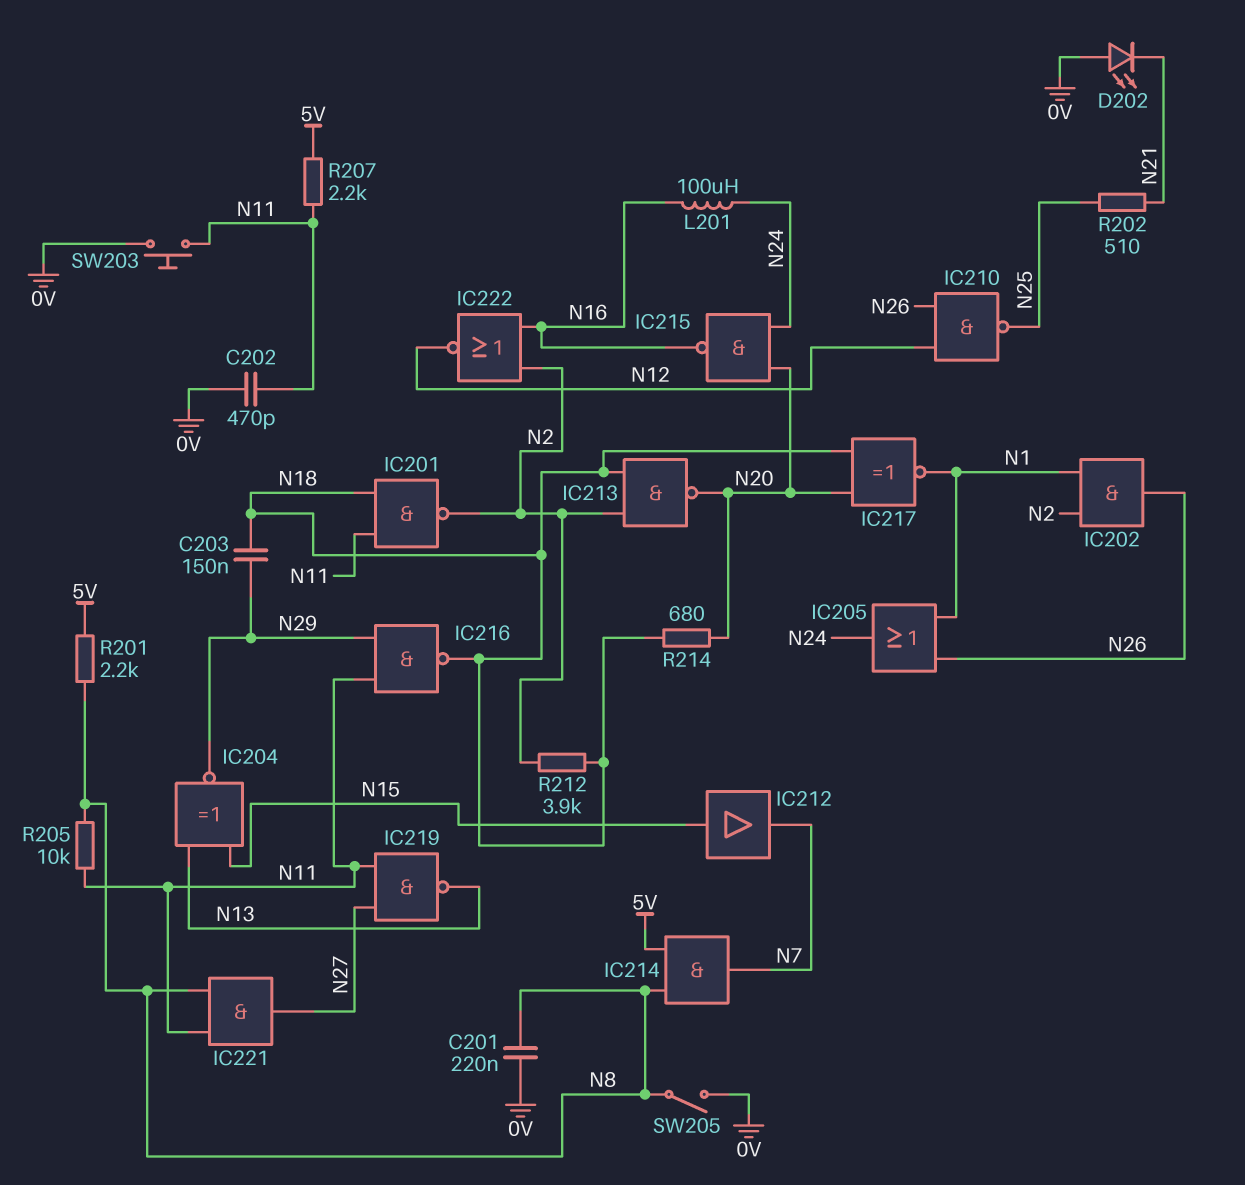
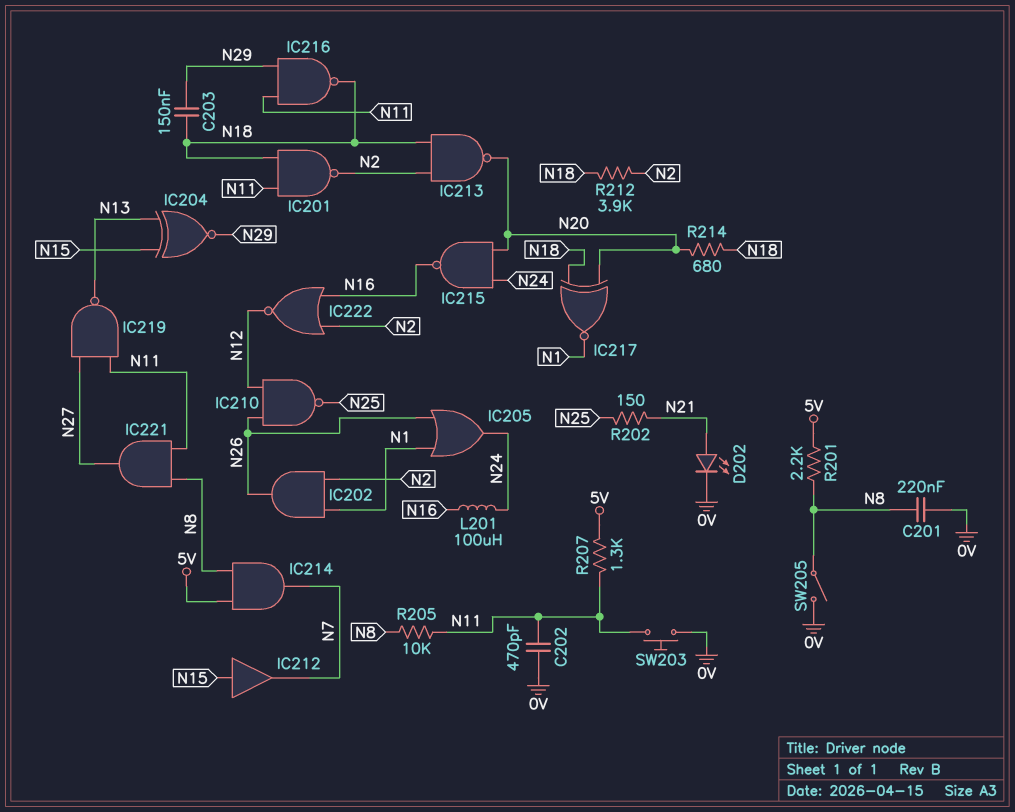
D202: LED (A 0V, K N21) -> LED (A N21, K 0V)
R202: 510 (N21, N25) -> 150 (N21, N25)
R207: 2.2k (5V, N11) -> 1.3k (5V, N11)

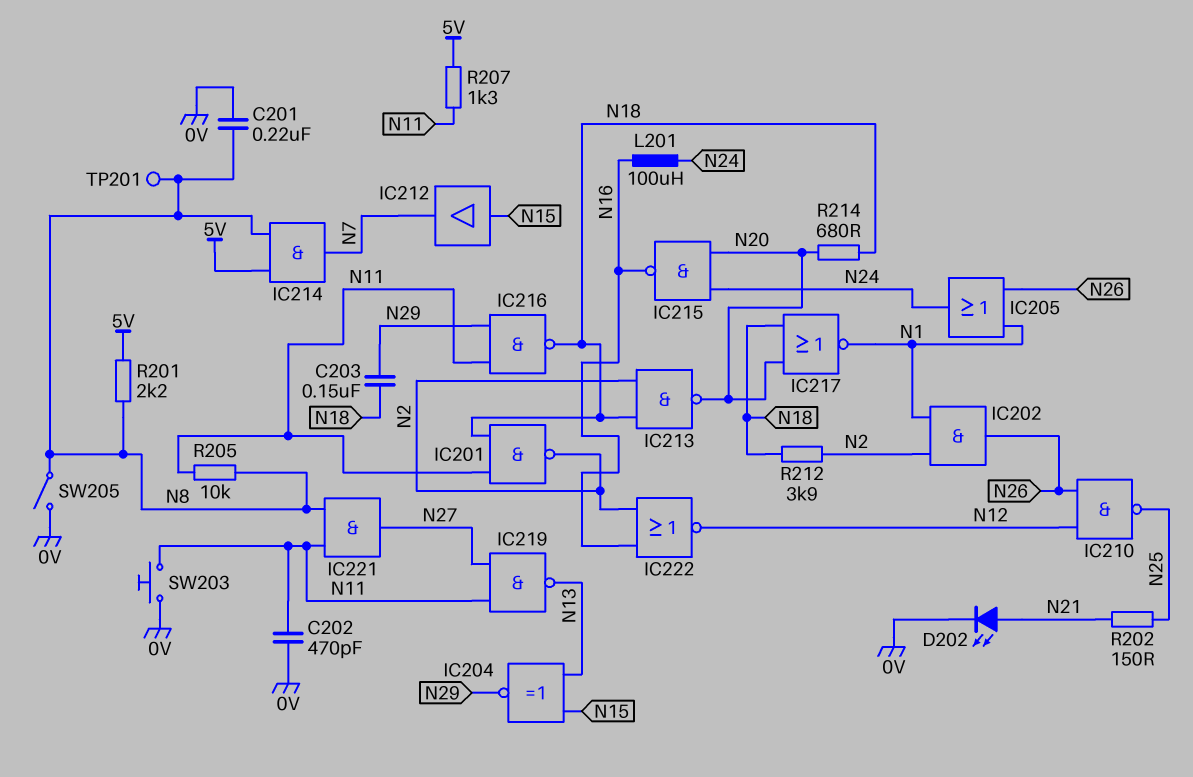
IC217: XNOR (in N18, in N20, out N1) -> NOR (in N18, in N20, out N1)
TP201: none -> test point (N8)

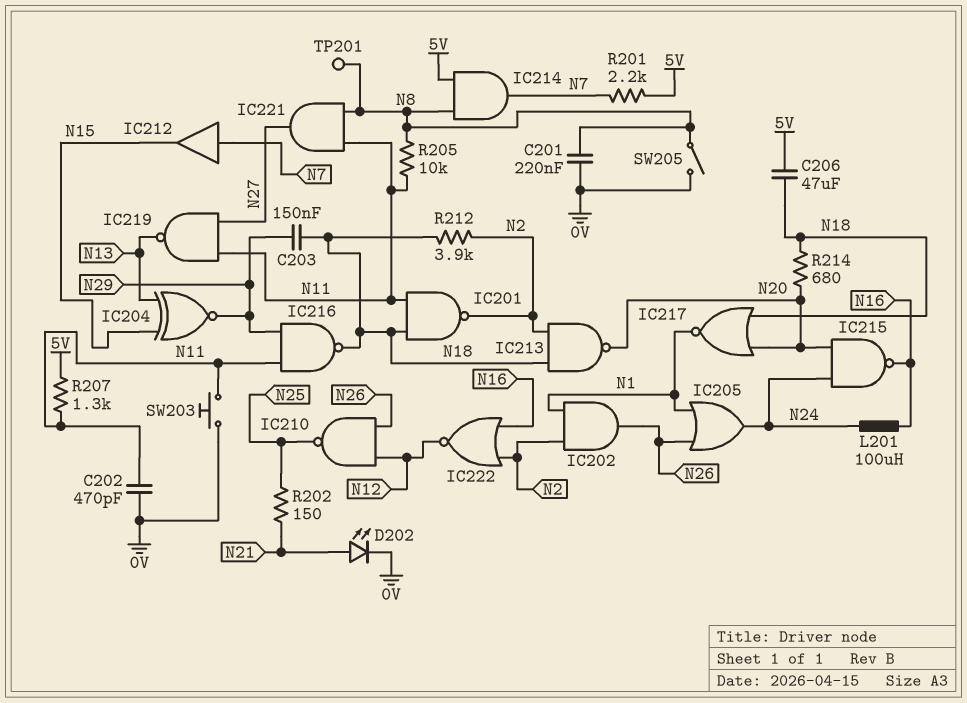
C206: none -> 47uF (5V, N18)
IC212: buffer (in N15, out N7) -> buffer (in N7, out N15)
R201: 2.2k (5V, N8) -> 2.2k (5V, N7)

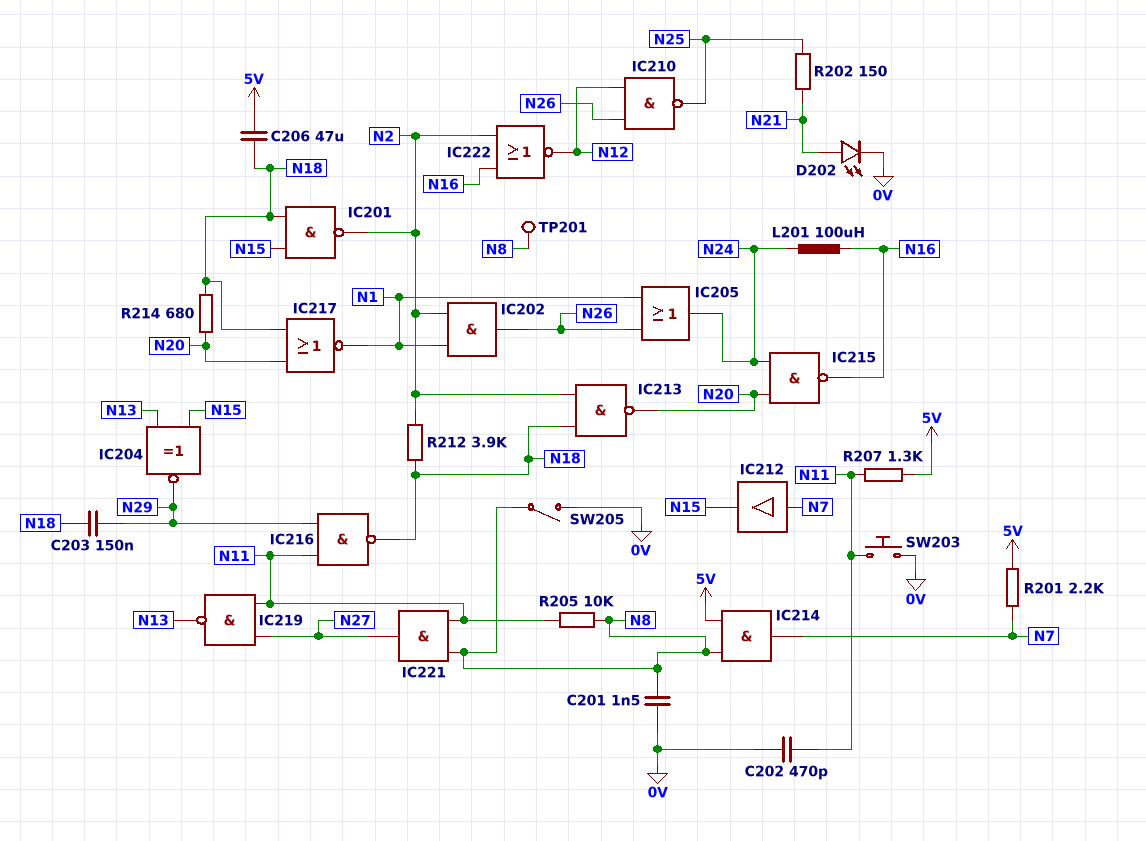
C201: 220nF (0V, N8) -> 1.5nF (0V, N8)
IC201: NAND (in N11, in N18, out N2) -> NAND (in N15, in N18, out N2)

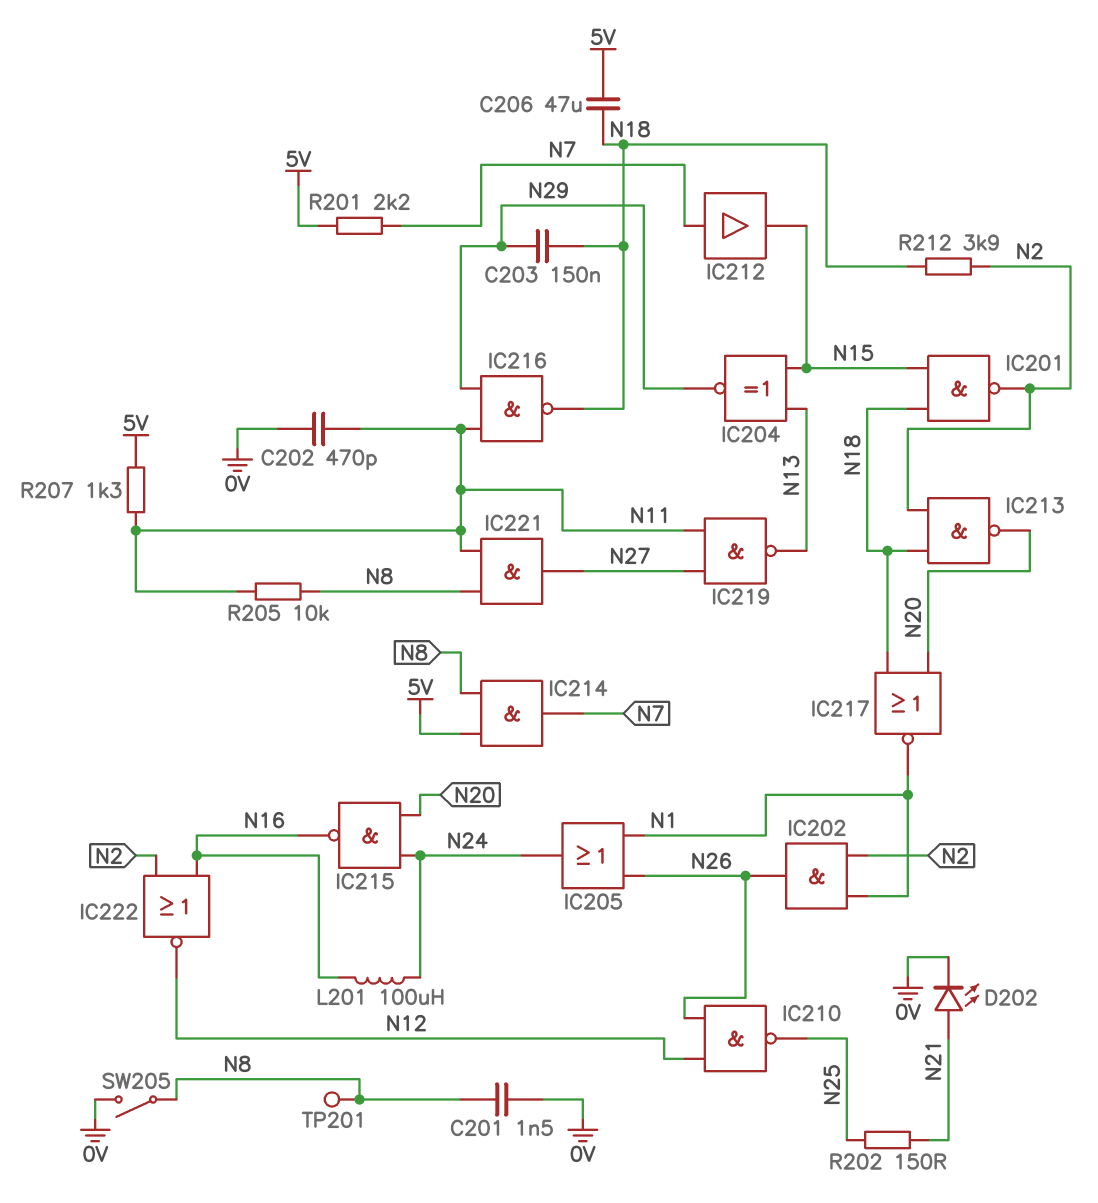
R214: 680 (N18, N20) -> none
SW203: button (0V, N11) -> none

